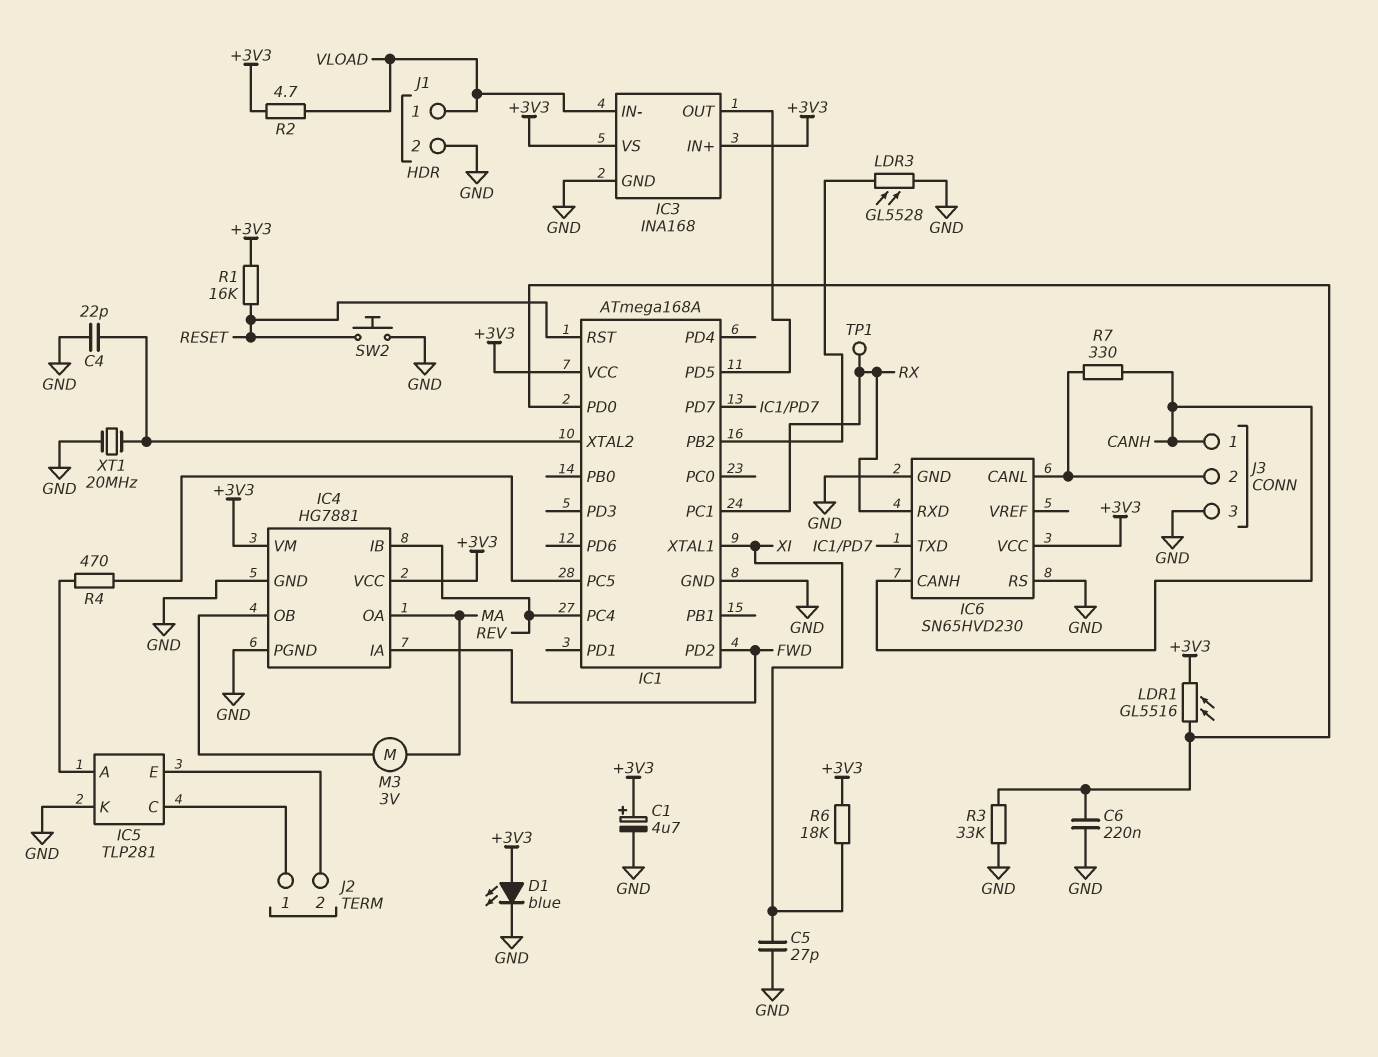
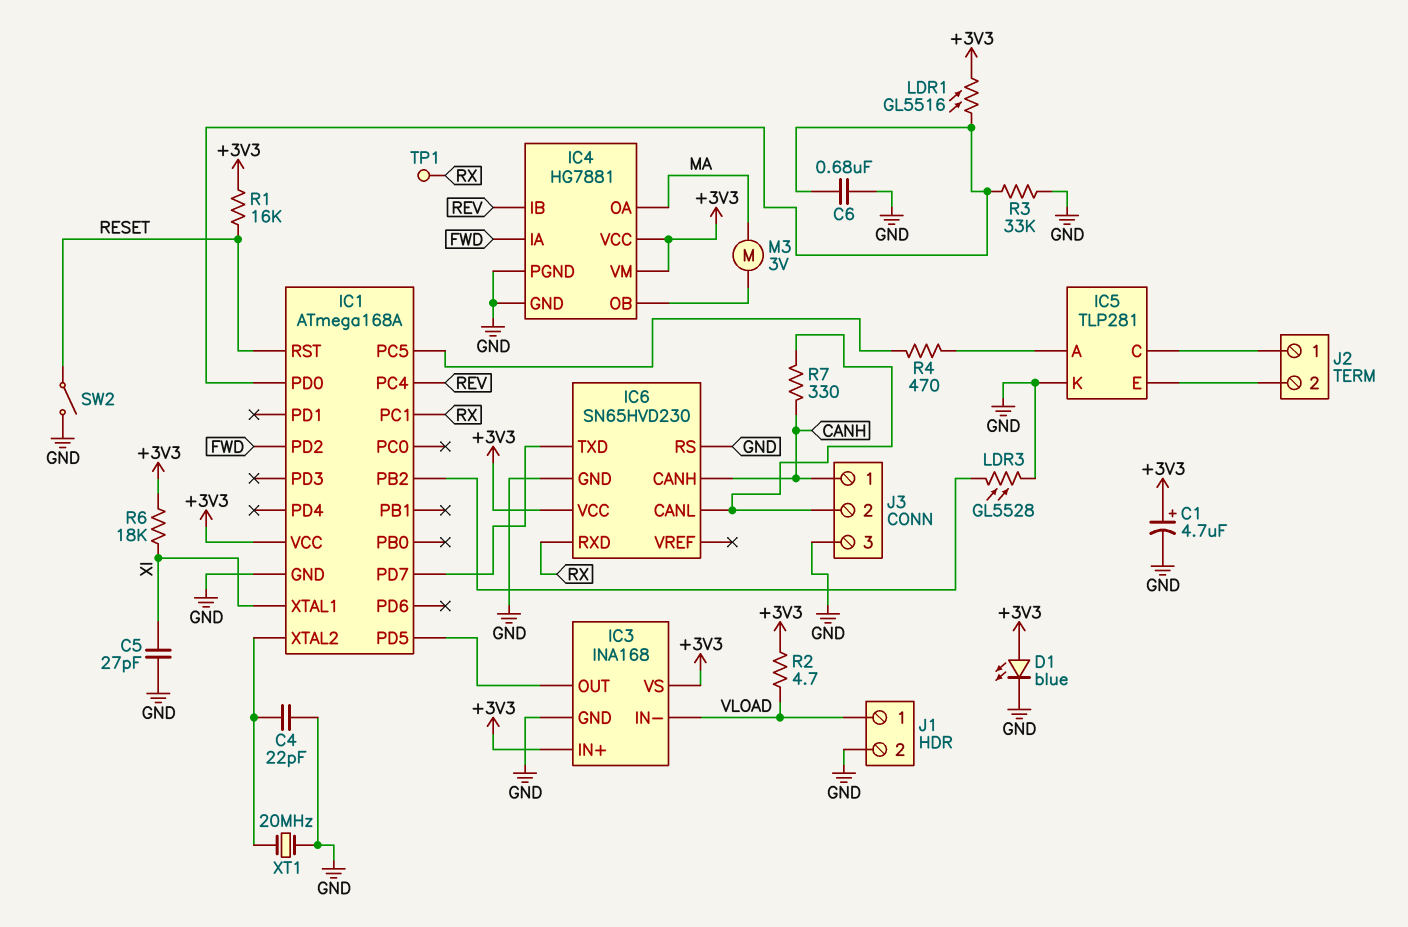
C6: 220nF (GND, IC1/PD0) -> 680nF (GND, IC1/PD0)
SW2: button (GND, RESET) -> switch (GND, RESET)

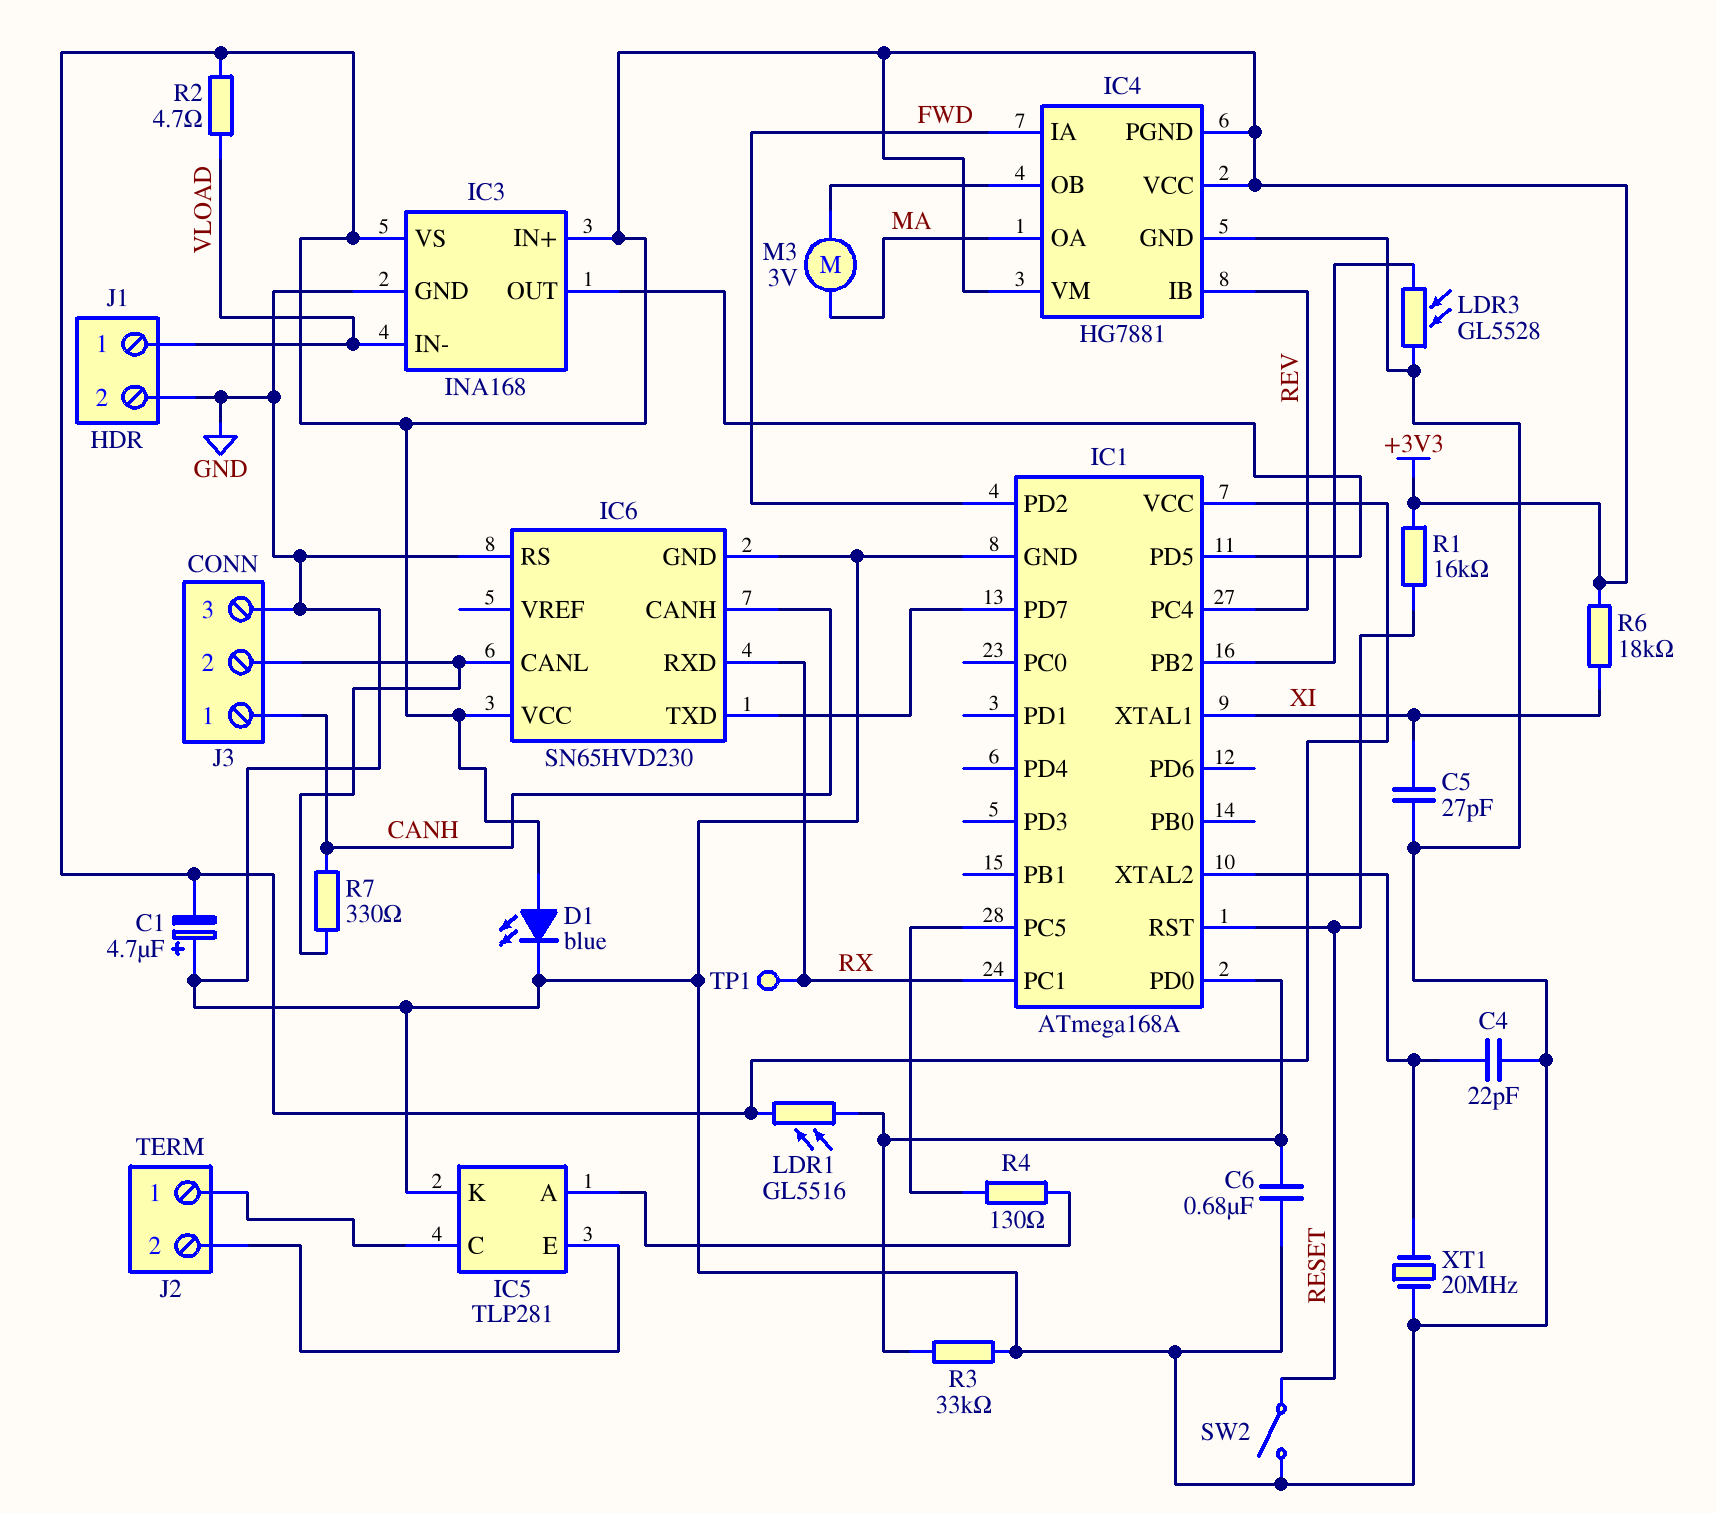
C1: 4.7uF (plus +3V3, minus GND) -> 4.7uF (plus GND, minus +3V3)
IC4 pin PGND: GND -> +3V3
R4: 470 (IC1/PC5, IC5/A) -> 130 (IC1/PC5, IC5/A)

